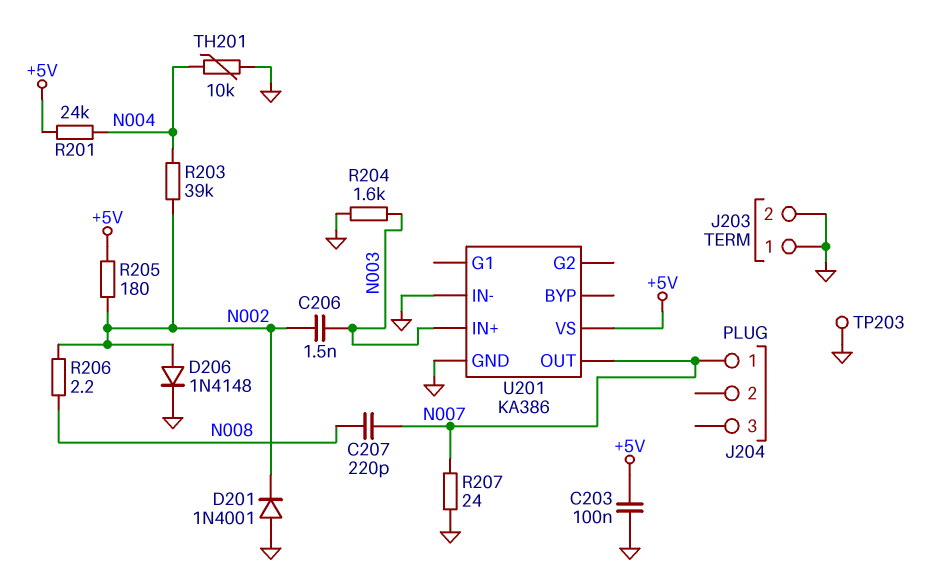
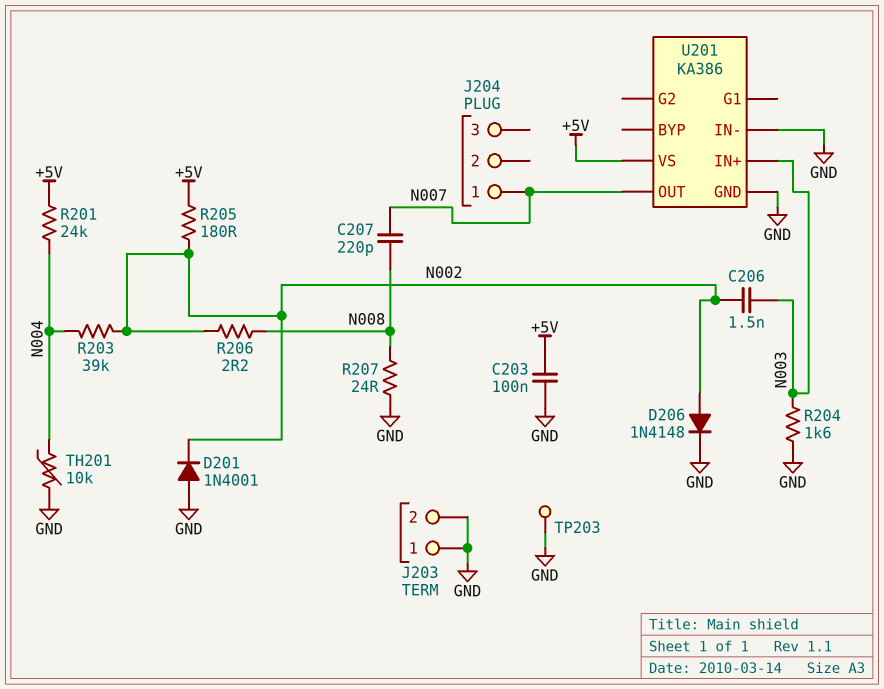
R207: 24 (GND, N007) -> 24 (GND, N008)

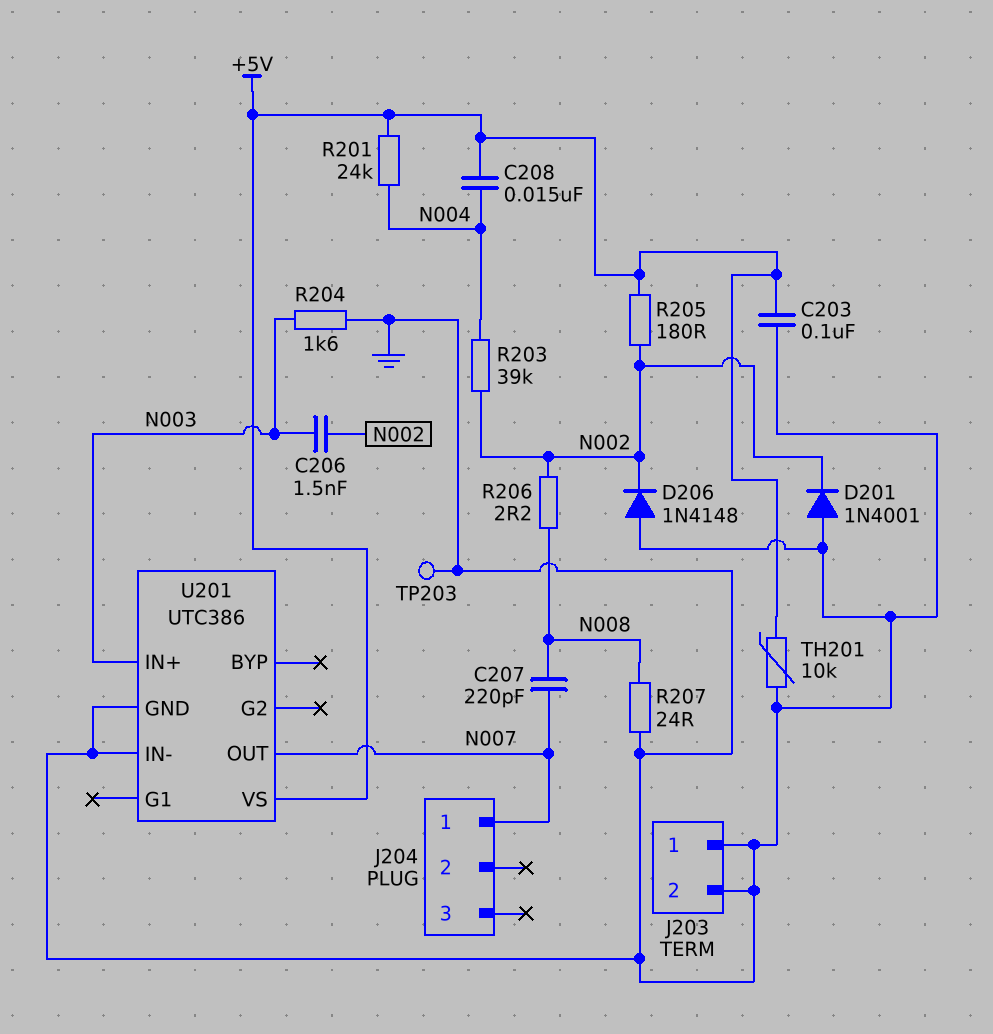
C208: none -> 15nF (+5V, N004)
D206: diode 1N4148 (A N002, K GND) -> diode 1N4148 (A GND, K N002)
TH201: 10k (GND, N004) -> 10k (+5V, GND)
U201: KA386 -> UTC386

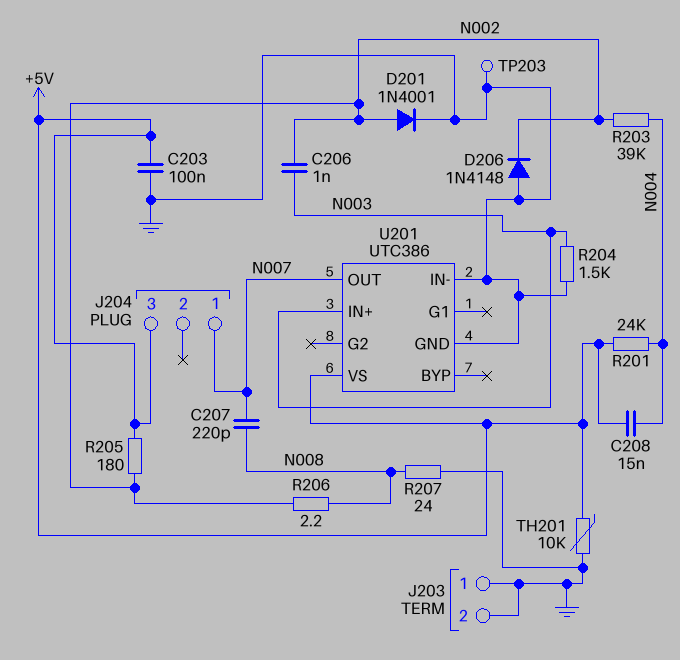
C206: 1.5nF (N002, N003) -> 1nF (N002, N003)
D201: diode 1N4001 (A GND, K N002) -> diode 1N4001 (A N002, K GND)
J204 pin 3: none -> +5V
R204: 1.6k (GND, N003) -> 1.5k (GND, N003)

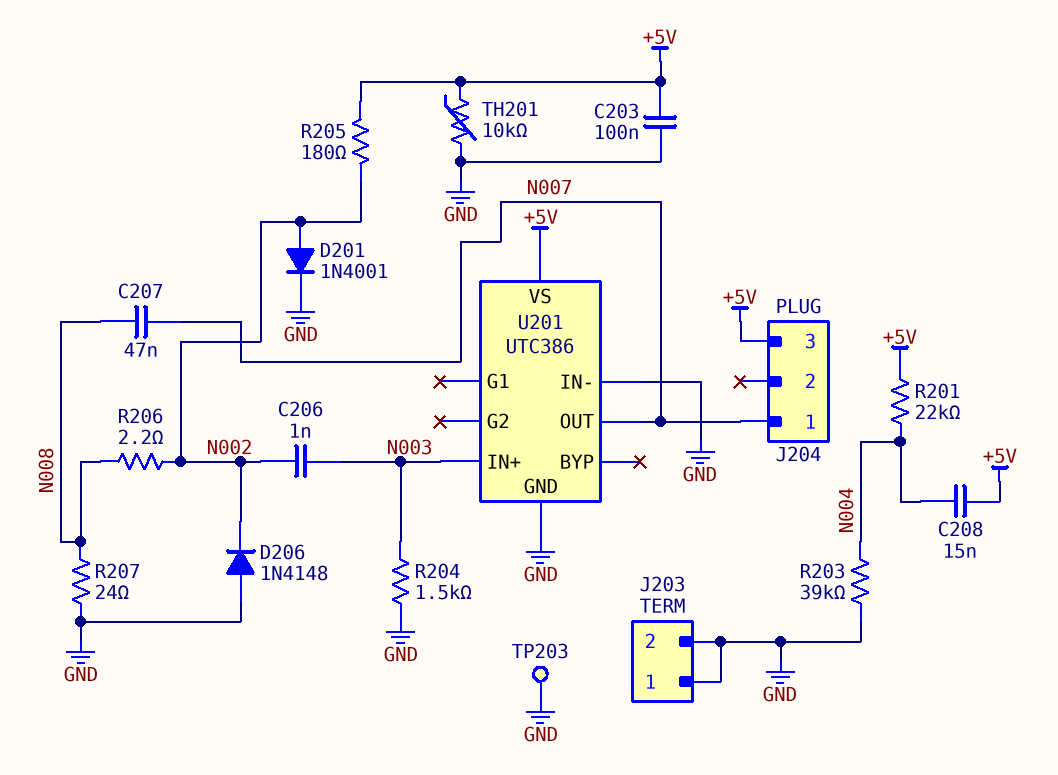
C207: 220pF (N007, N008) -> 47nF (N007, N008)
R201: 24k (+5V, N004) -> 22k (+5V, N004)
R203: 39k (N002, N004) -> 39k (GND, N004)

